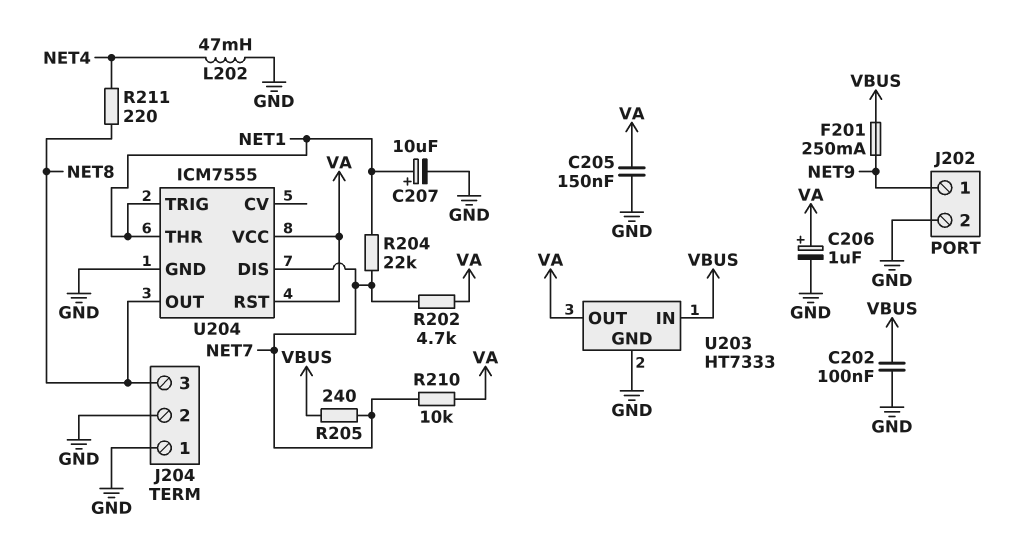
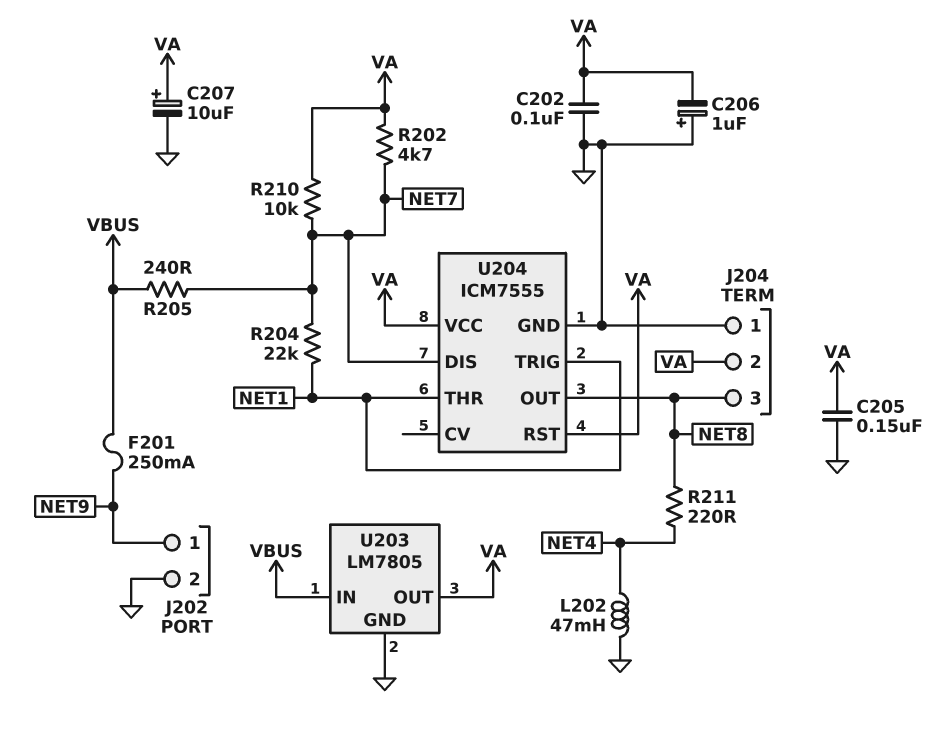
C202: 100nF (GND, VBUS) -> 100nF (GND, VA)
C206: 1uF (plus VA, minus GND) -> 1uF (plus GND, minus VA)
C207: 10uF (plus NET1, minus GND) -> 10uF (plus VA, minus GND)
J204 pin 2: GND -> VA
U203: HT7333 -> LM7805

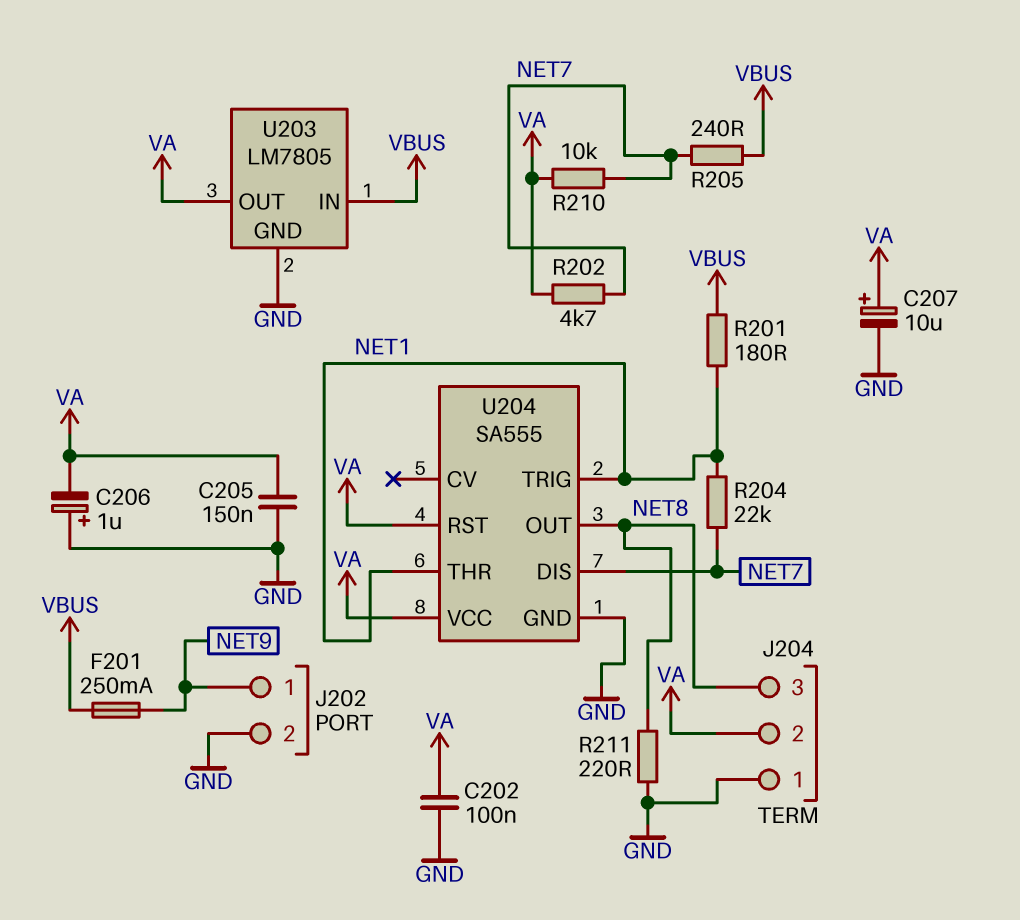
L202: 47mH (GND, NET4) -> none
R201: none -> 180 (NET1, VBUS)
R211: 220 (NET4, NET8) -> 220 (GND, NET8)
U204: ICM7555 -> SA555

